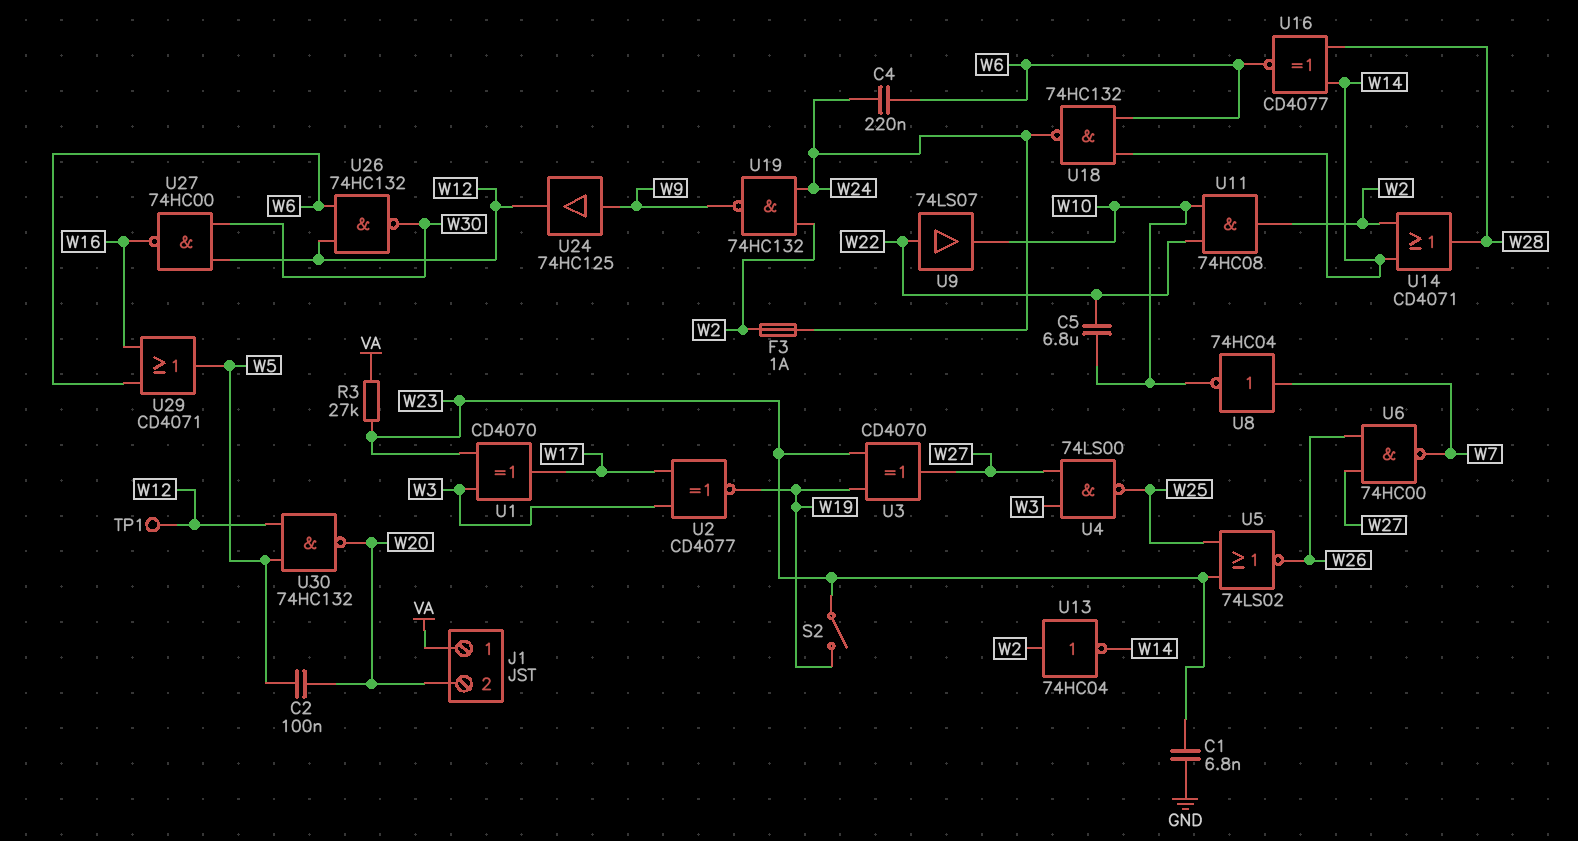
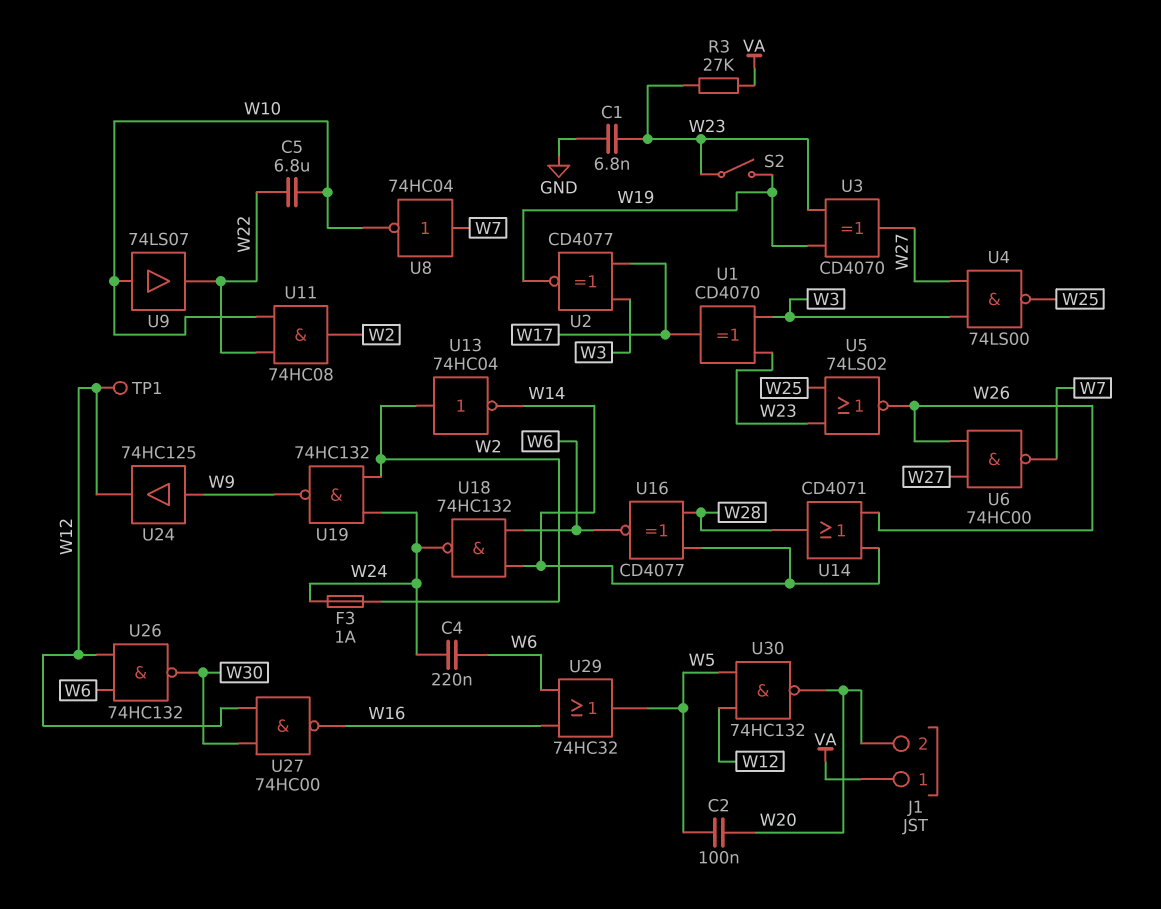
U9: buffer 74LS07 (in W22, out W10) -> buffer 74LS07 (in W10, out W22)
U14: OR CD4071 (in W2, in W14, out W28) -> OR CD4071 (in W14, in W26, out W28)
U29: OR CD4071 (in W6, in W16, out W5) -> OR 74HC32 (in W6, in W16, out W5)

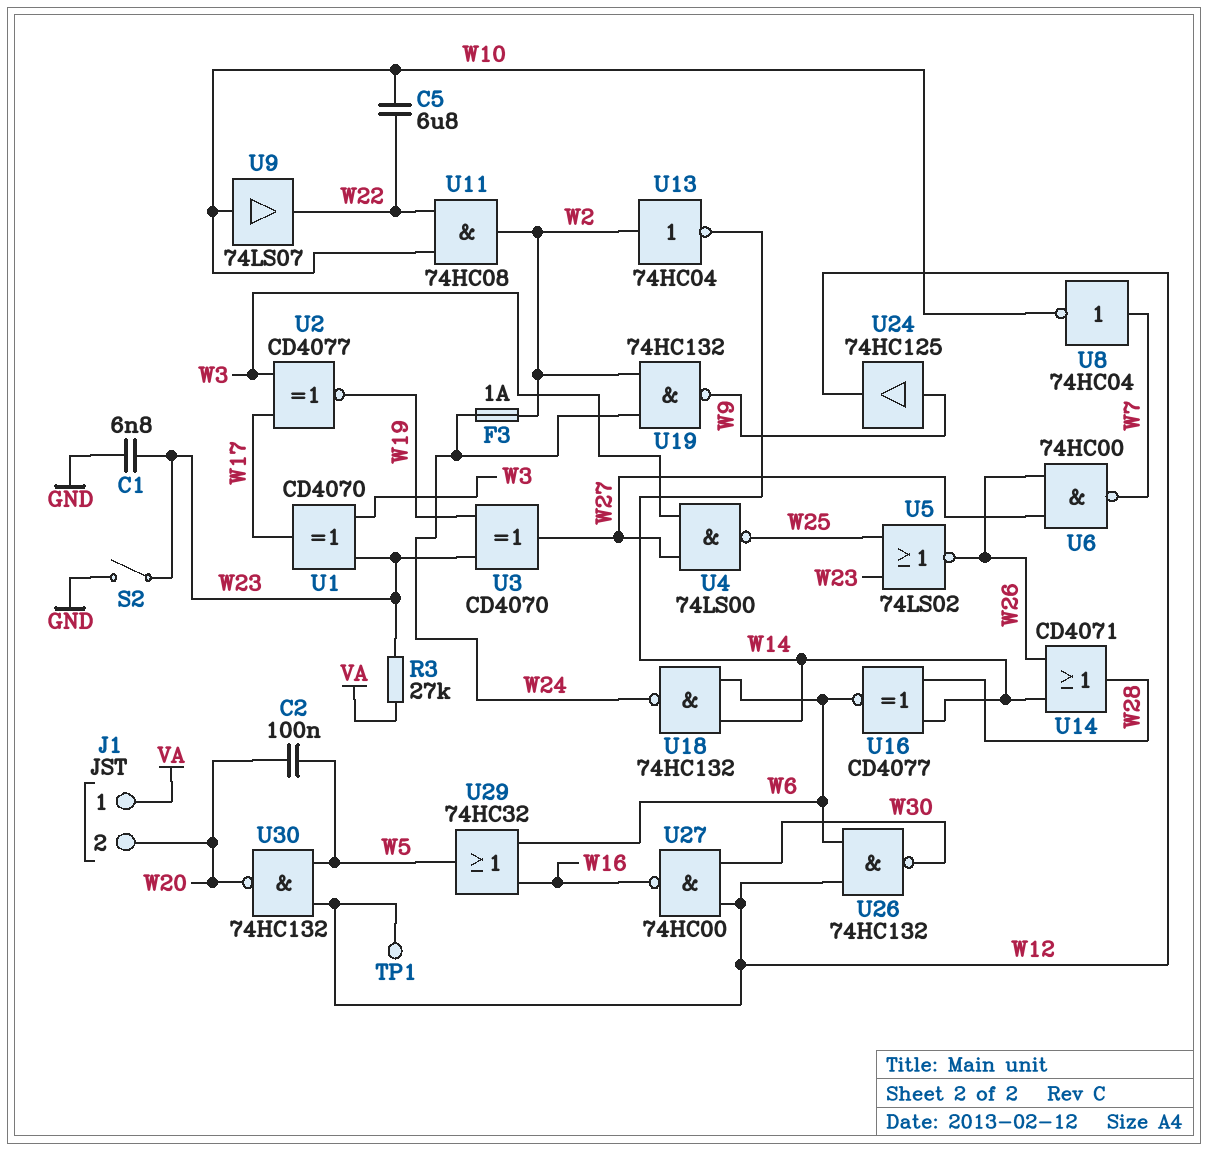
C4: 220nF (W6, W24) -> none
S2: switch (W19, W23) -> switch (GND, W23)

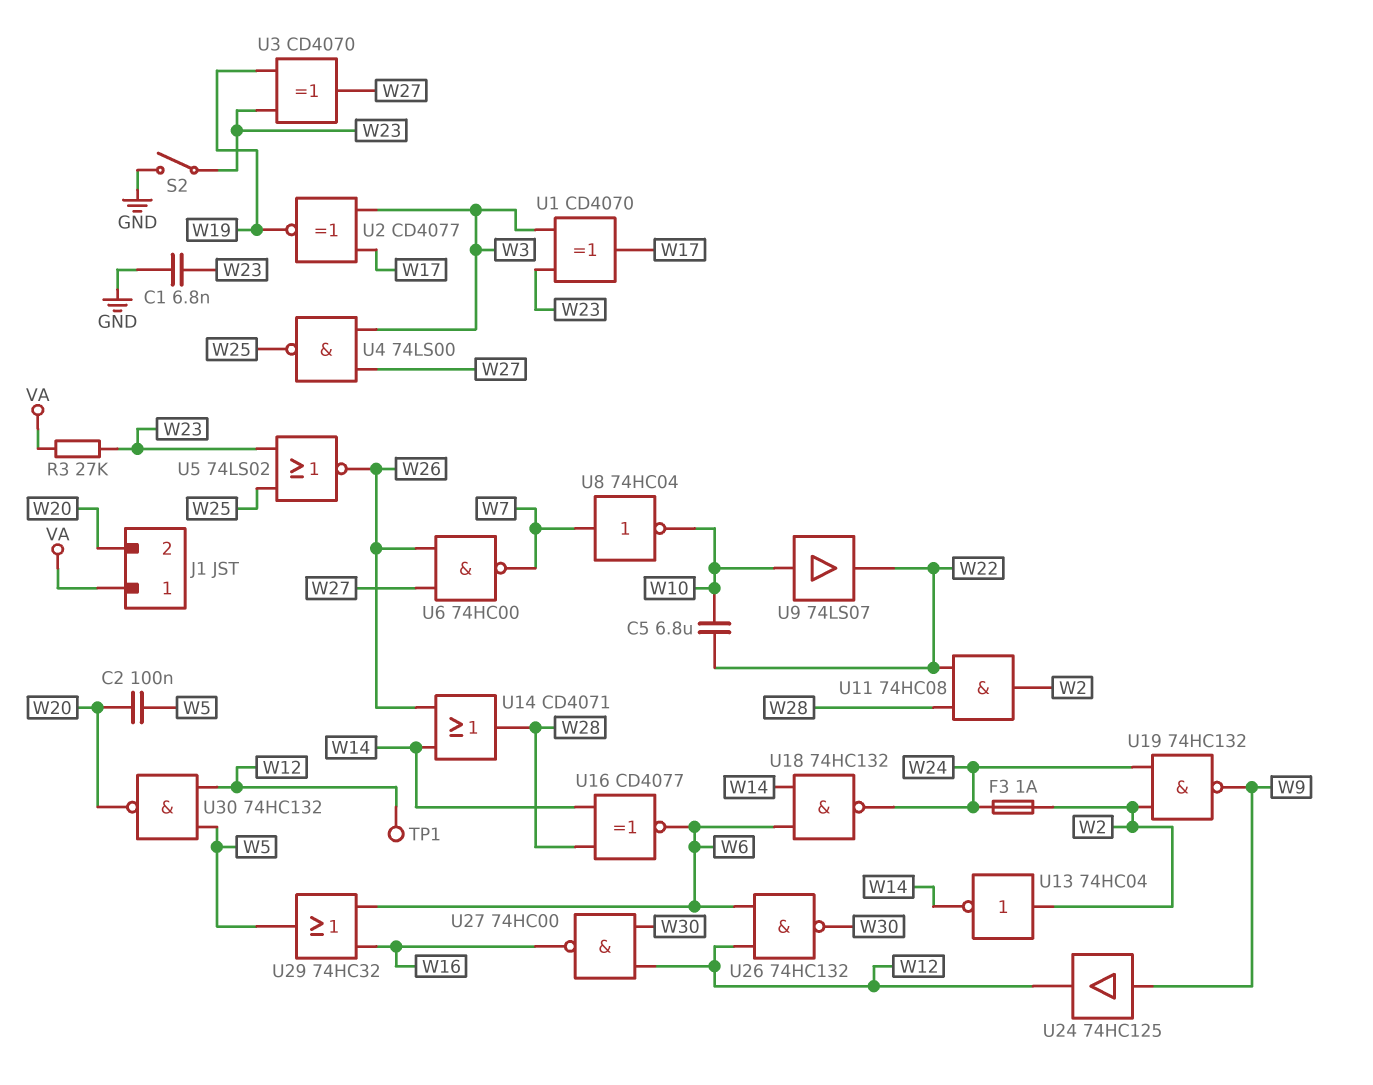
U11: AND 74HC08 (in W10, in W22, out W2) -> AND 74HC08 (in W22, in W28, out W2)

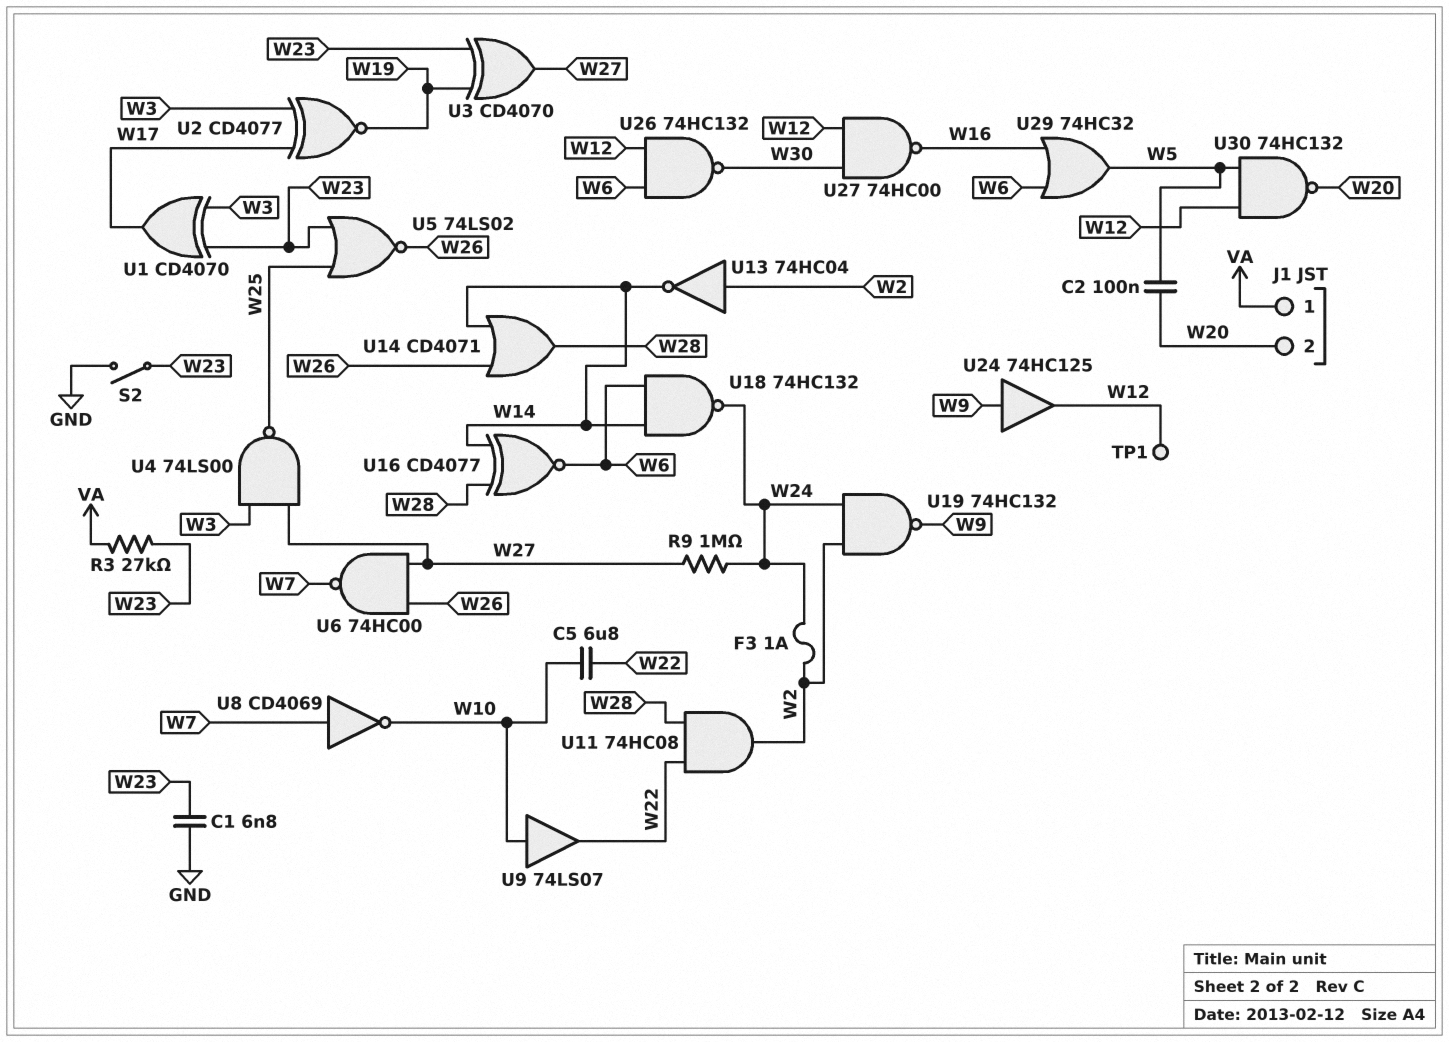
R9: none -> 1M (W24, W27)
U8: NOT 74HC04 (in W7, out W10) -> NOT CD4069 (in W7, out W10)

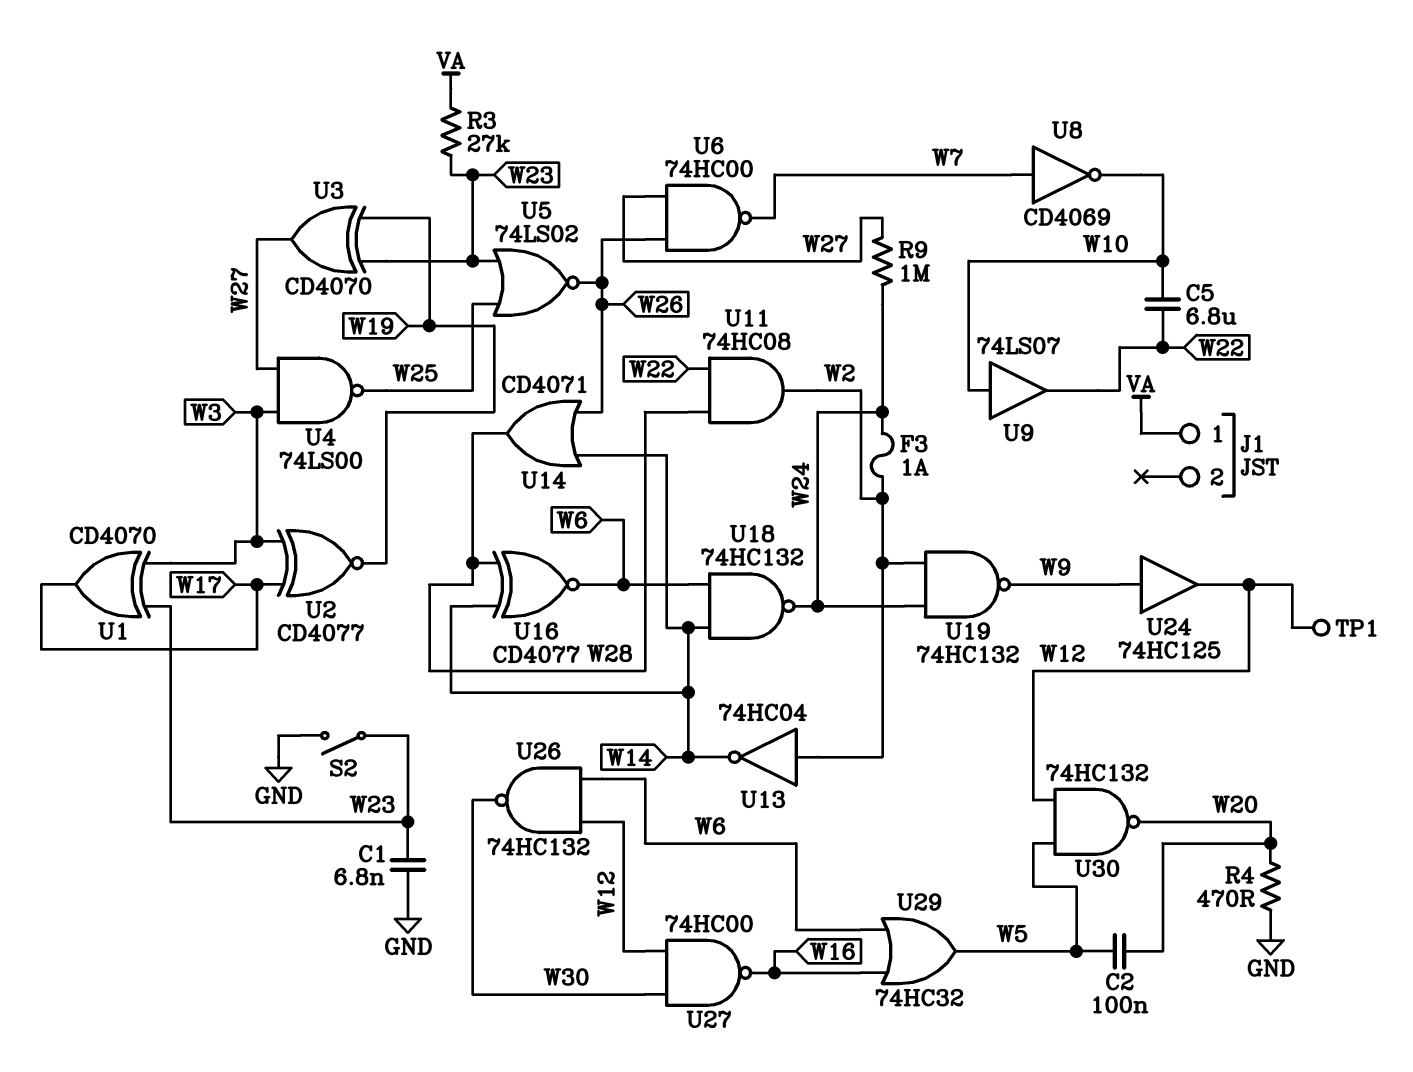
J1 pin 2: W20 -> none
R4: none -> 470 (GND, W20)

